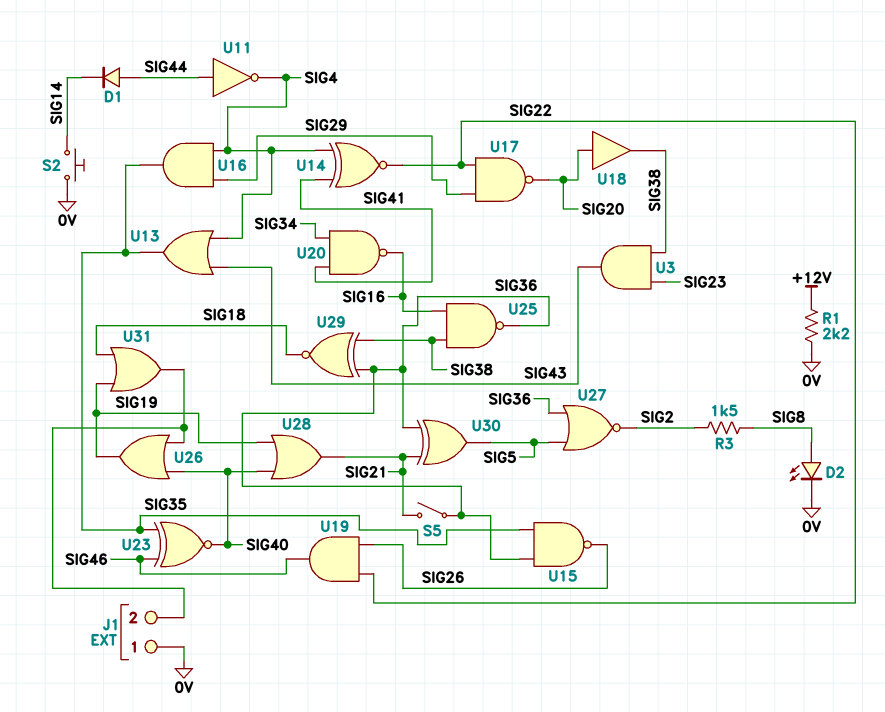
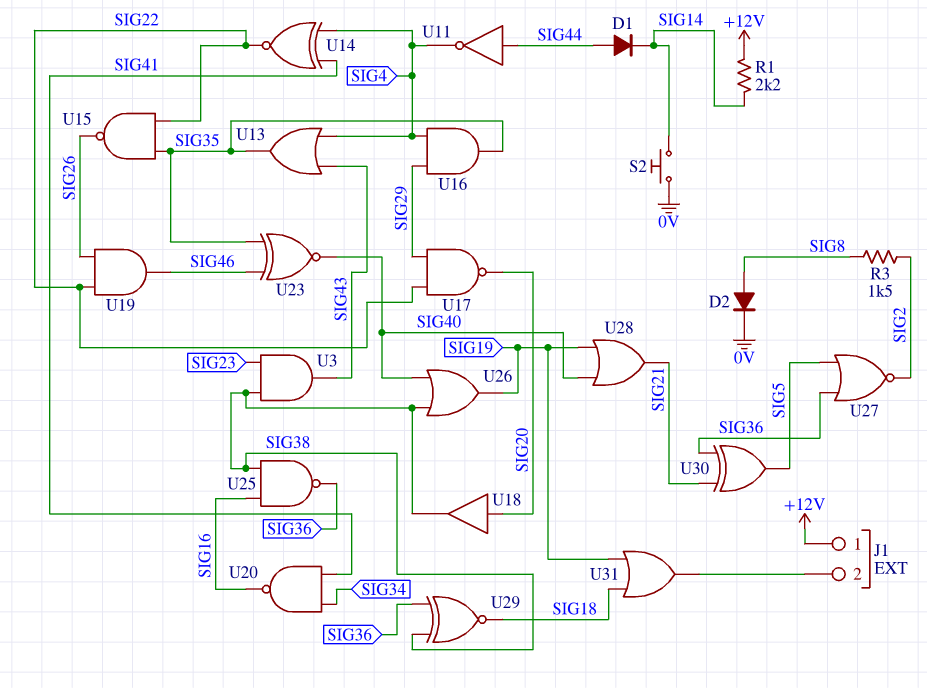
D2: LED (A SIG8, K 0V) -> diode (A SIG8, K 0V)
J1 pin 1: 0V -> +12V
R1: 2.2k (+12V, 0V) -> 2.2k (+12V, SIG14)
S5: switch (SIG21, SIG36) -> none
U15: NAND (in SIG35, in SIG36, out SIG26) -> NAND (in SIG22, in SIG35, out SIG26)
U26: OR (in J1/2, in SIG40, out SIG19) -> OR (in SIG38, in SIG40, out SIG19)

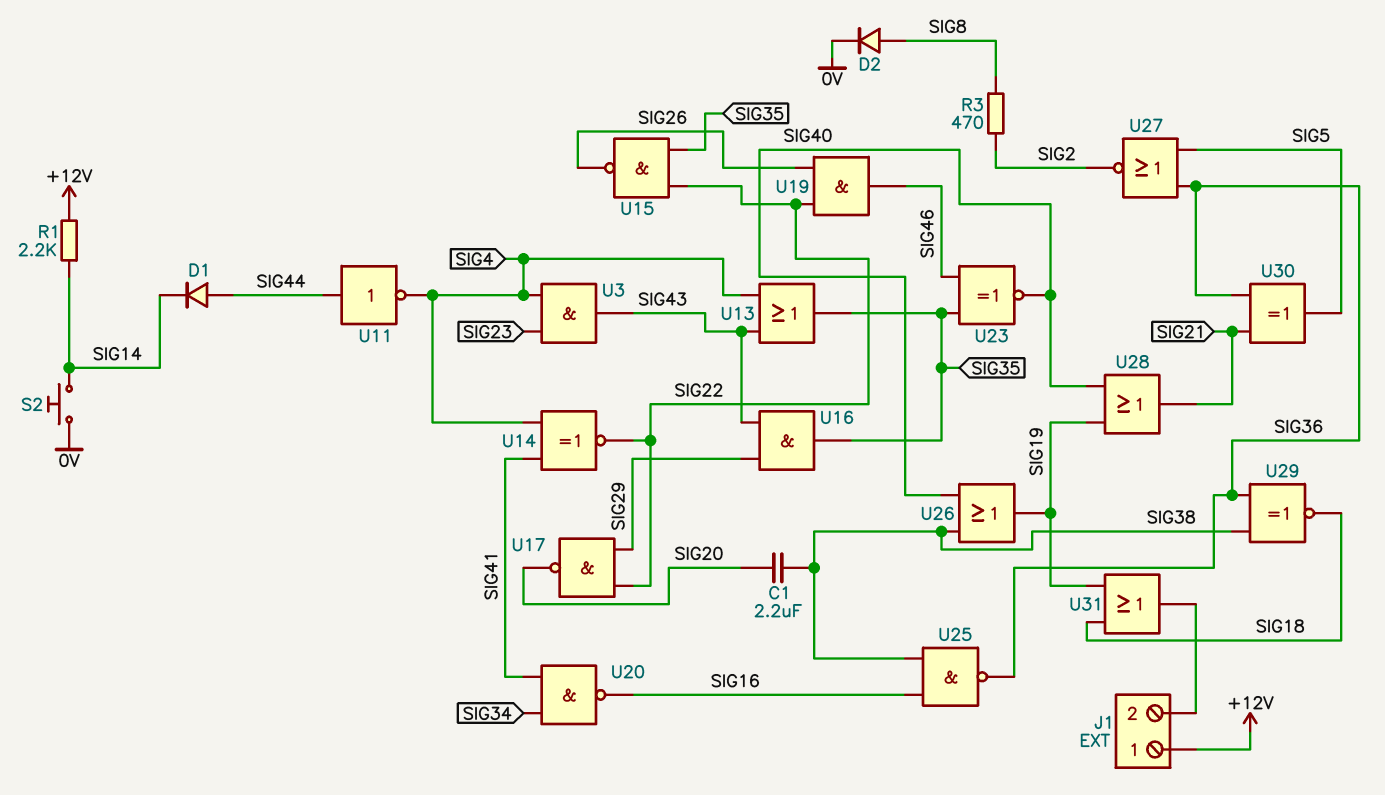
C1: none -> 2.2uF (SIG20, SIG38)
R3: 1.5k (SIG2, SIG8) -> 470 (SIG2, SIG8)
U3: AND (in SIG23, in SIG38, out SIG43) -> AND (in SIG4, in SIG23, out SIG43)
U16: AND (in SIG4, in SIG29, out SIG35) -> AND (in SIG29, in SIG43, out SIG35)
U18: buffer (in SIG20, out SIG38) -> none

